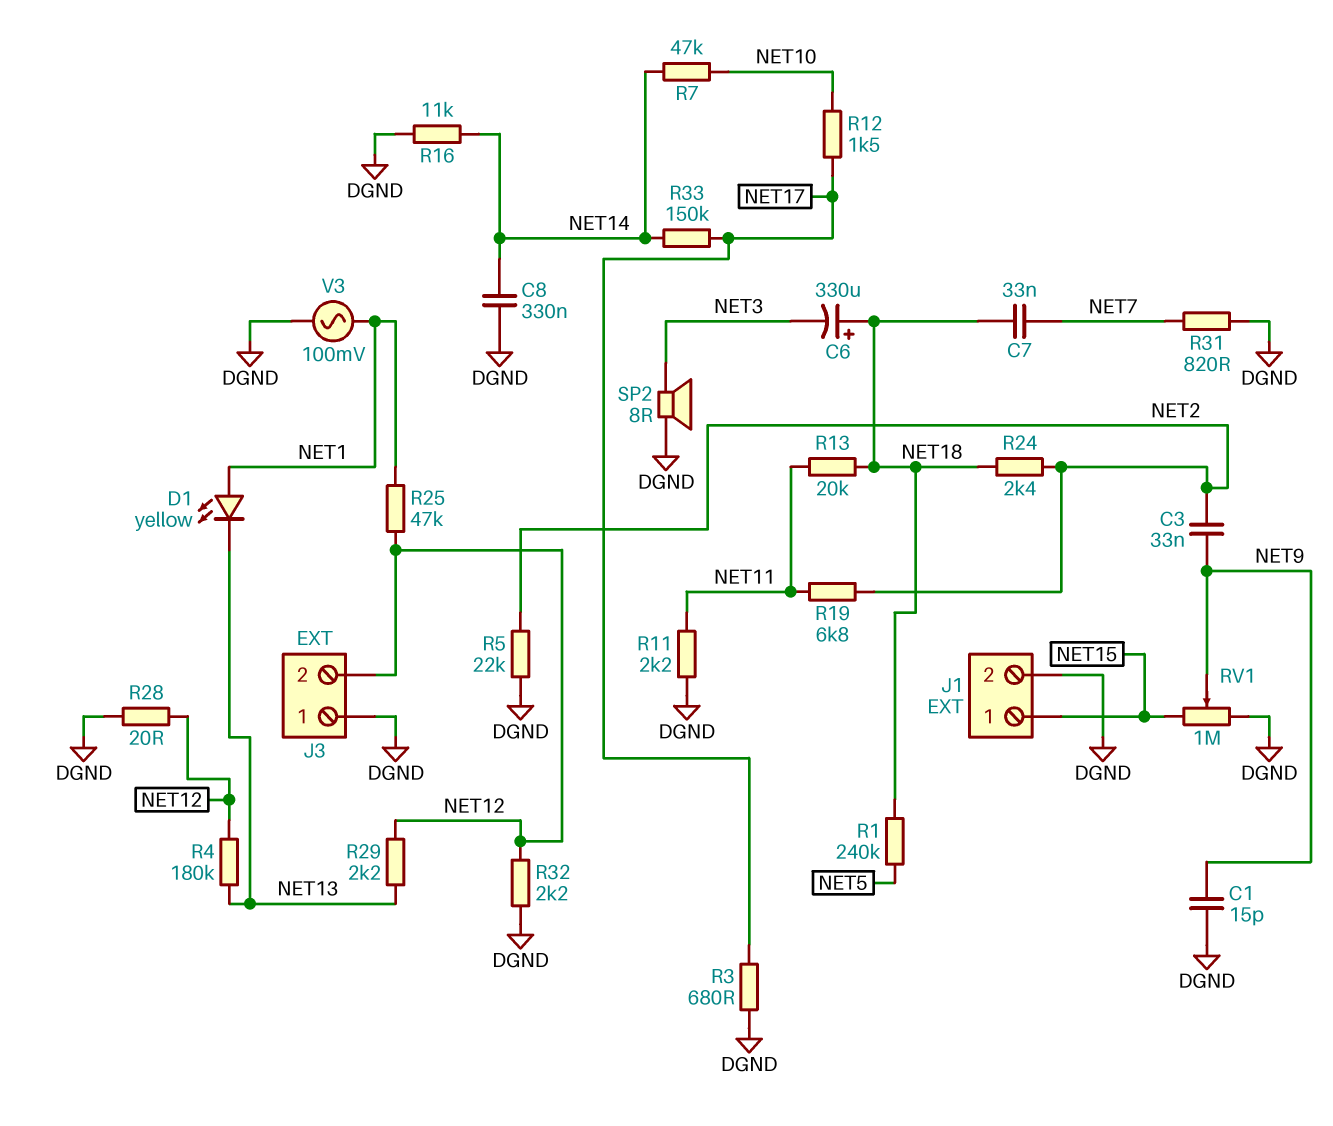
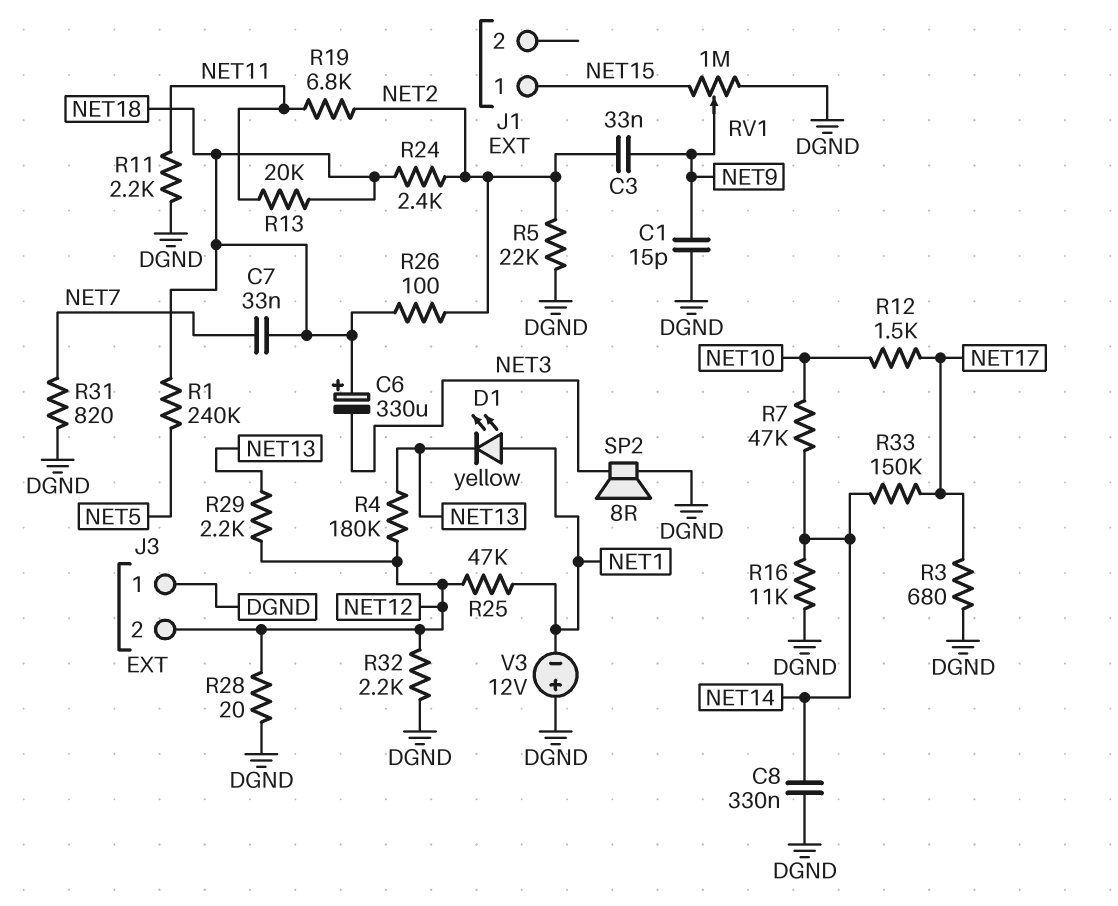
J1 pin 2: DGND -> none
R26: none -> 100 (NET2, NET18)
V3: AC 100mV (DGND, NET1) -> 12V (plus DGND, minus NET1)

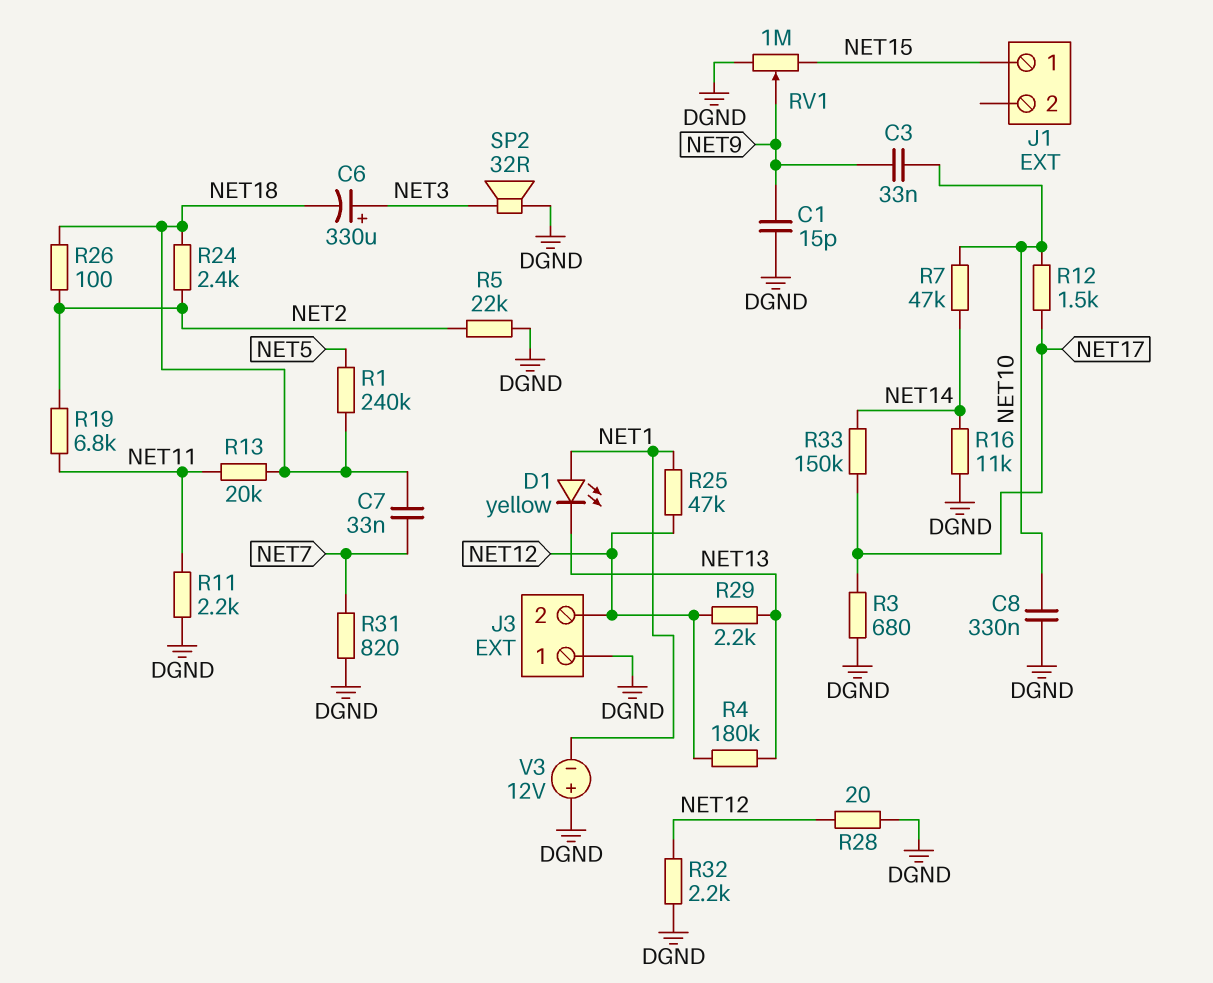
C3: 33nF (NET2, NET9) -> 33nF (NET9, NET10)
C6: 330uF (plus NET18, minus NET3) -> 330uF (plus NET3, minus NET18)
C8: 330nF (DGND, NET14) -> 330nF (DGND, NET10)
SP2: speaker 8R (DGND, NET3) -> speaker 32R (DGND, NET3)

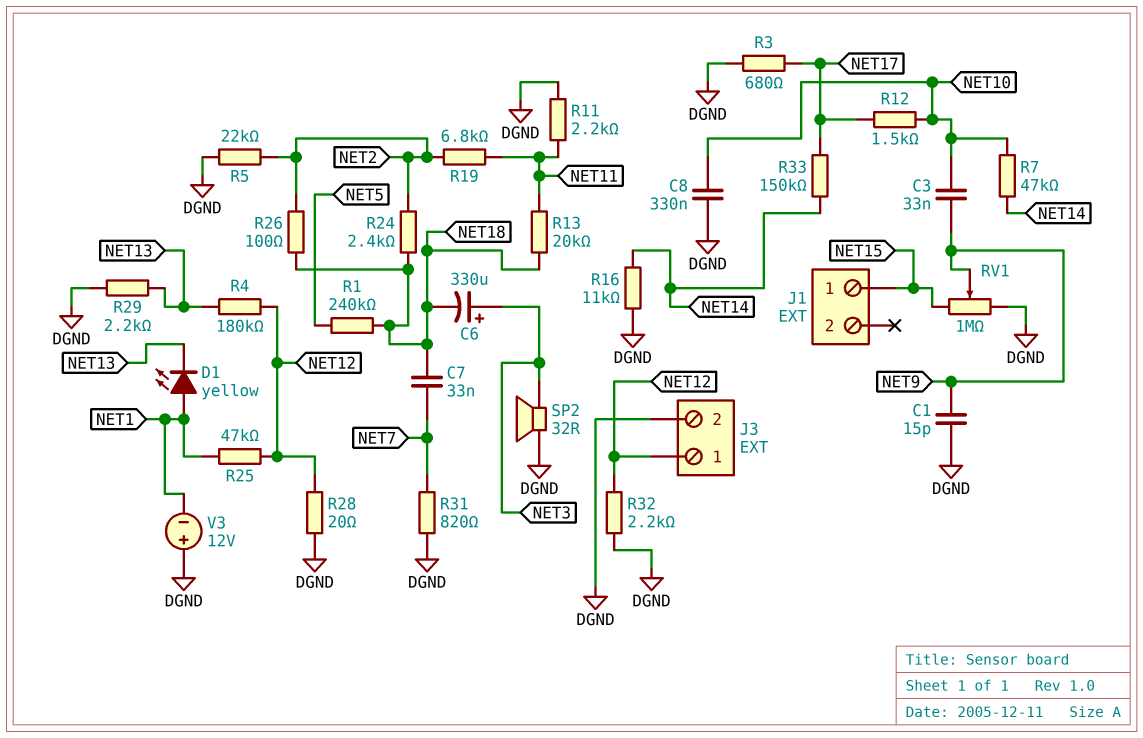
J3 pin 1: DGND -> NET12
J3 pin 2: NET12 -> DGND
R29: 2.2k (NET12, NET13) -> 2.2k (DGND, NET13)

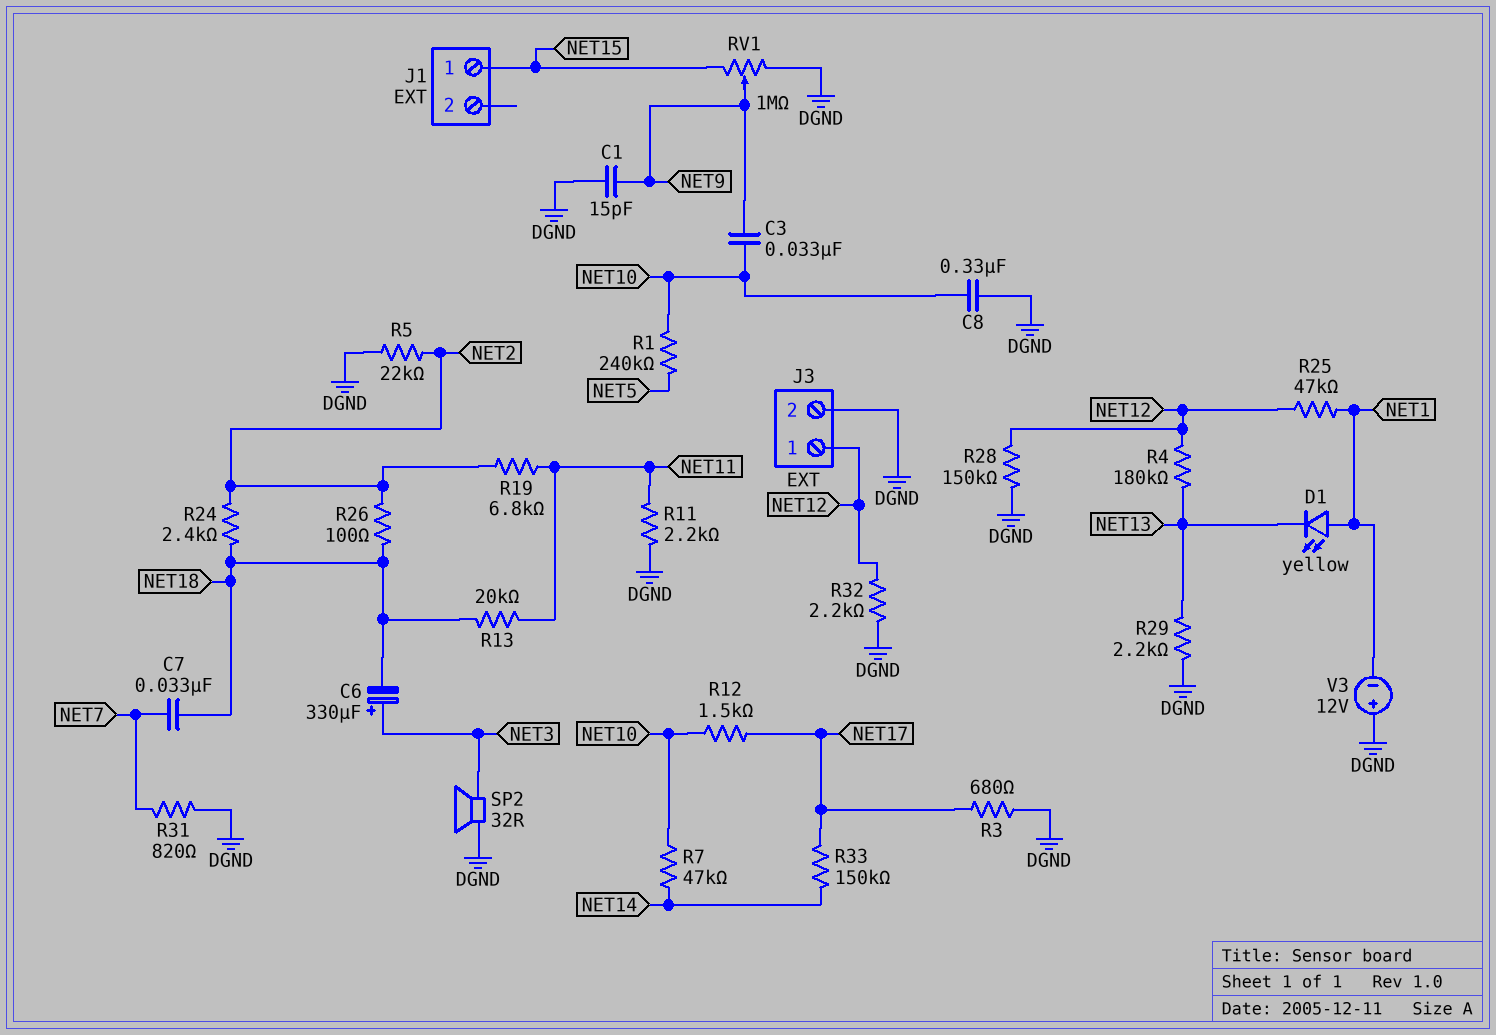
R1: 240k (NET5, NET18) -> 240k (NET5, NET10)
R16: 11k (DGND, NET14) -> none
R28: 20 (DGND, NET12) -> 150k (DGND, NET12)

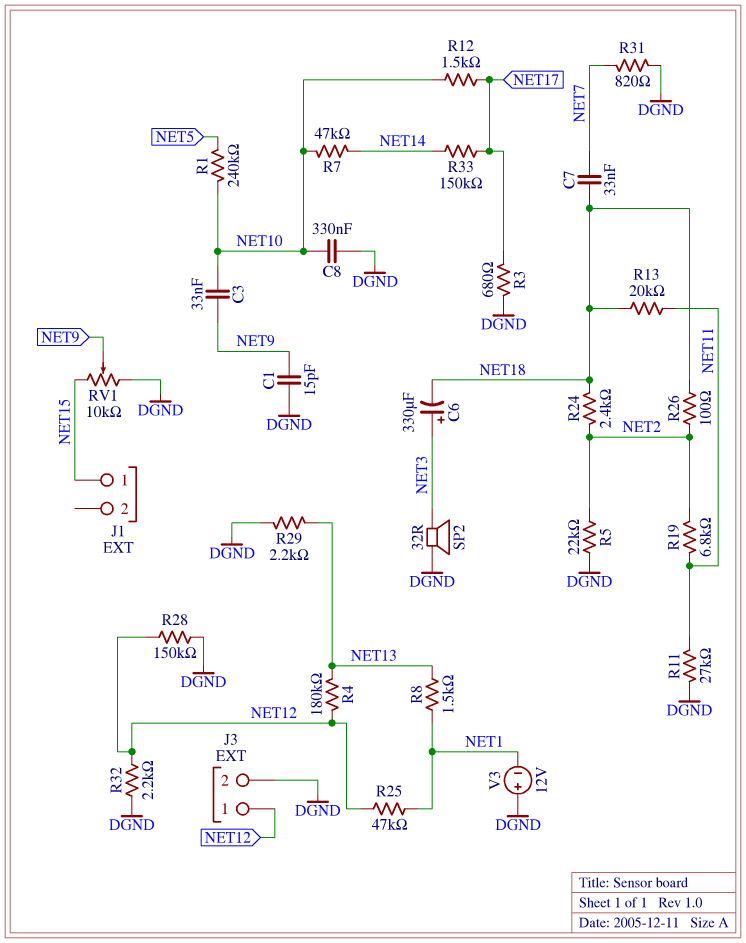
D1: LED yellow (A NET1, K NET13) -> none
R8: none -> 1.5k (NET1, NET13)
R11: 2.2k (DGND, NET11) -> 27k (DGND, NET11)
RV1: 1M (DGND, NET15, wiper NET9) -> 10k (DGND, NET15, wiper NET9)

